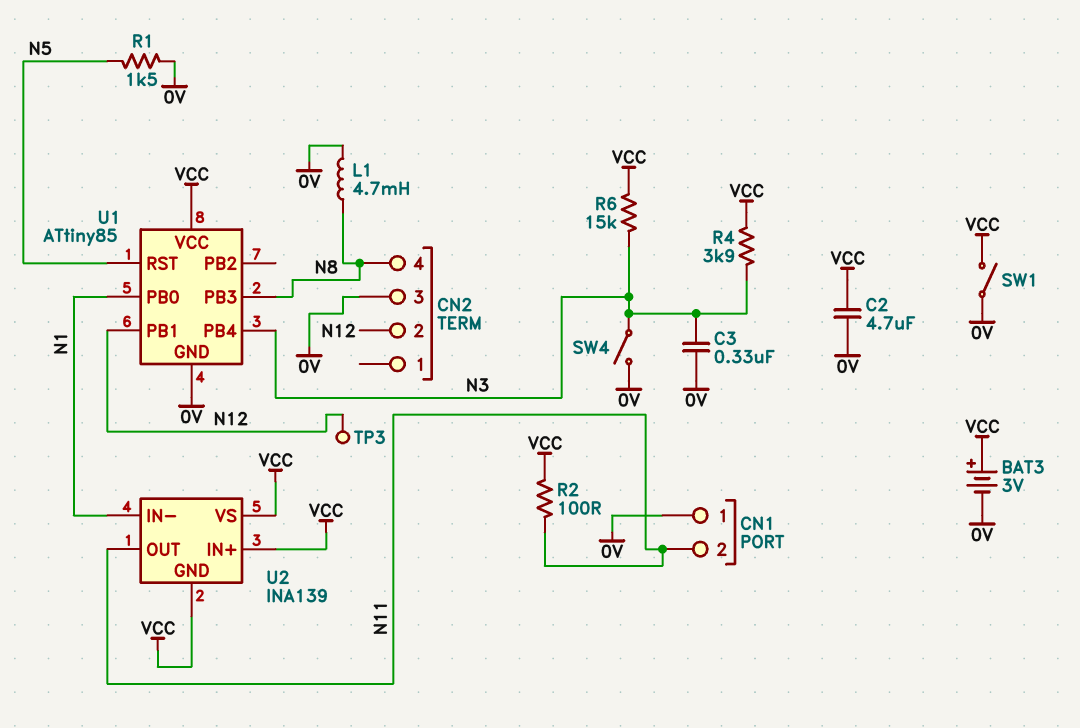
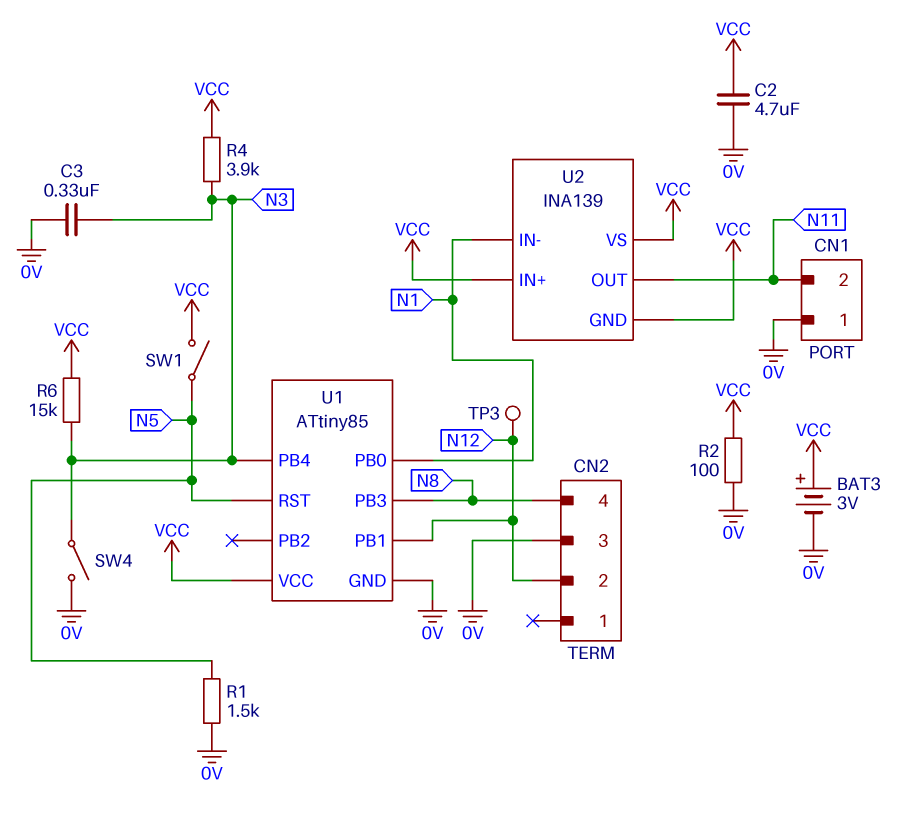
L1: 4.7mH (0V, N8) -> none
R2: 100 (N11, VCC) -> 100 (0V, VCC)
SW1: switch (0V, VCC) -> switch (N5, VCC)

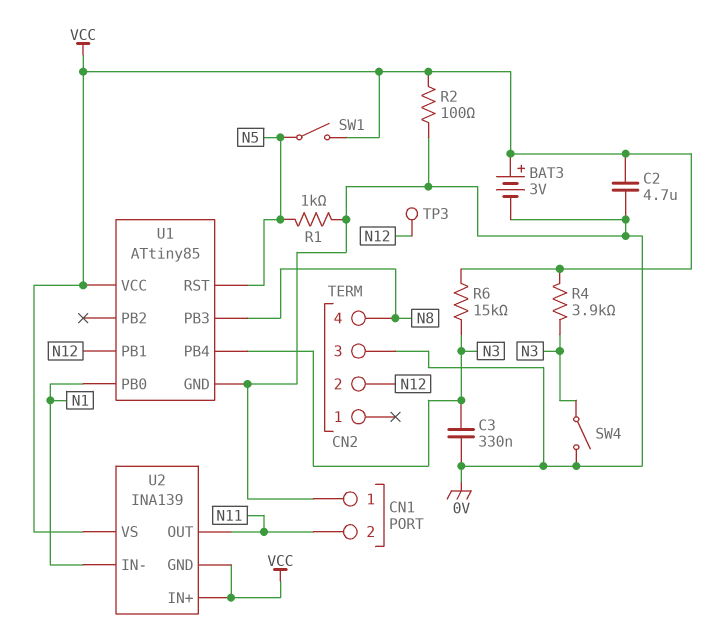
R1: 1.5k (0V, N5) -> 1k (0V, N5)

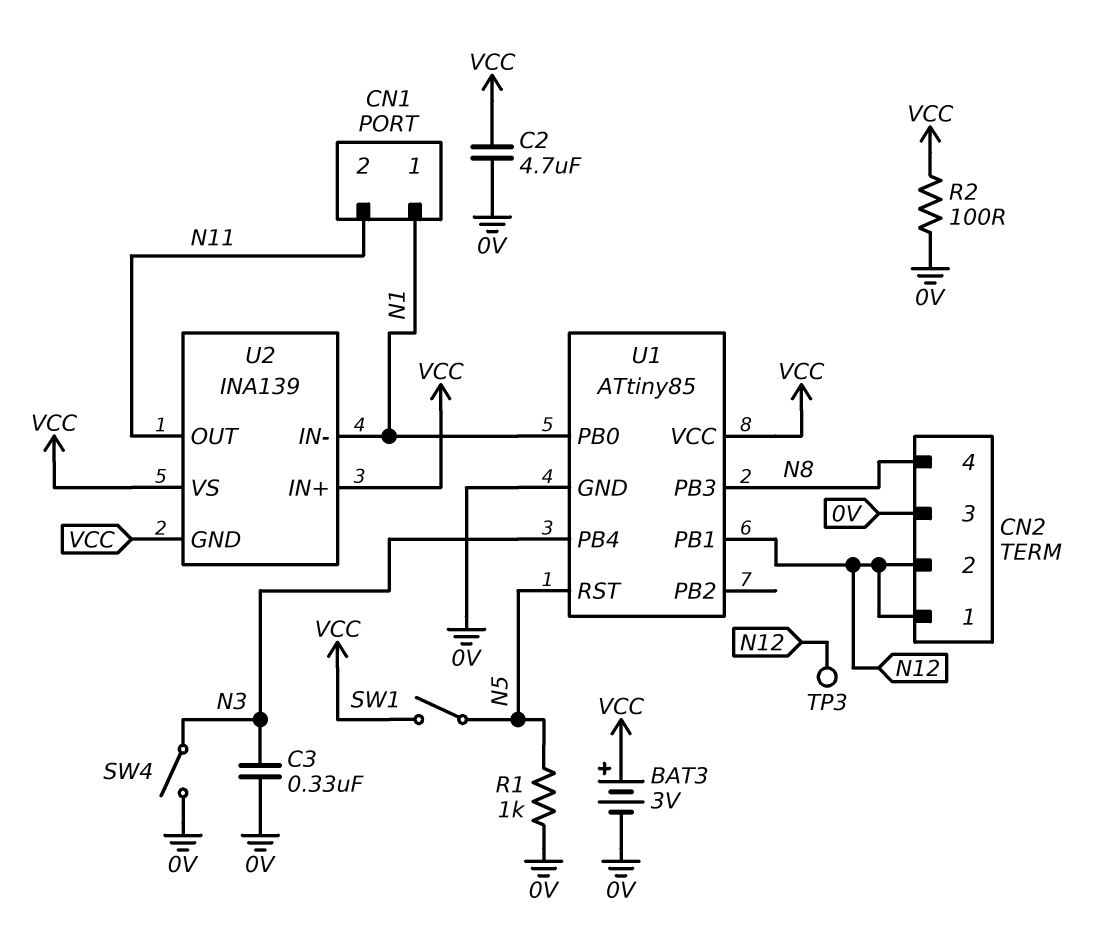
CN1 pin 1: 0V -> N1
CN2 pin 1: none -> N12
R4: 3.9k (N3, VCC) -> none
R6: 15k (N3, VCC) -> none

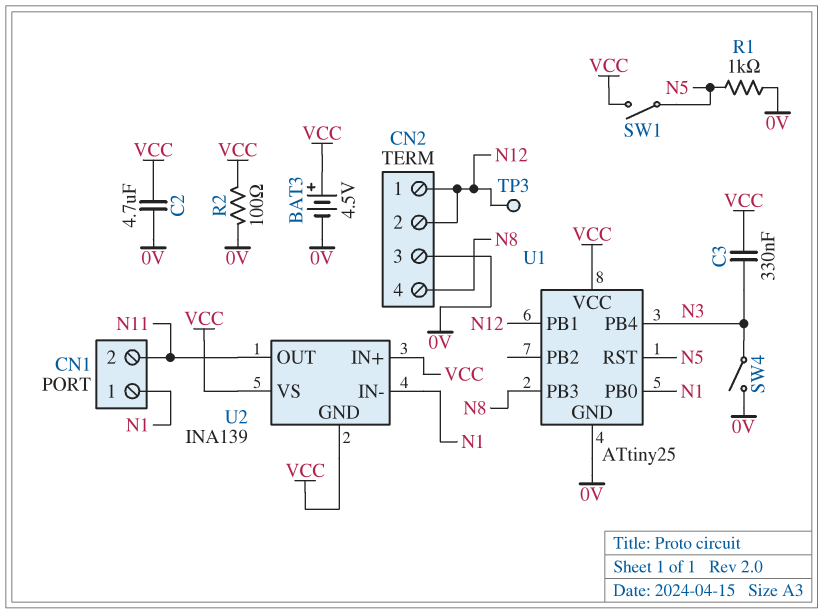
BAT3: 3V (plus VCC, minus 0V) -> 4.5V (plus VCC, minus 0V)
C3: 330nF (0V, N3) -> 330nF (N3, VCC)
U1: ATtiny85 -> ATtiny25

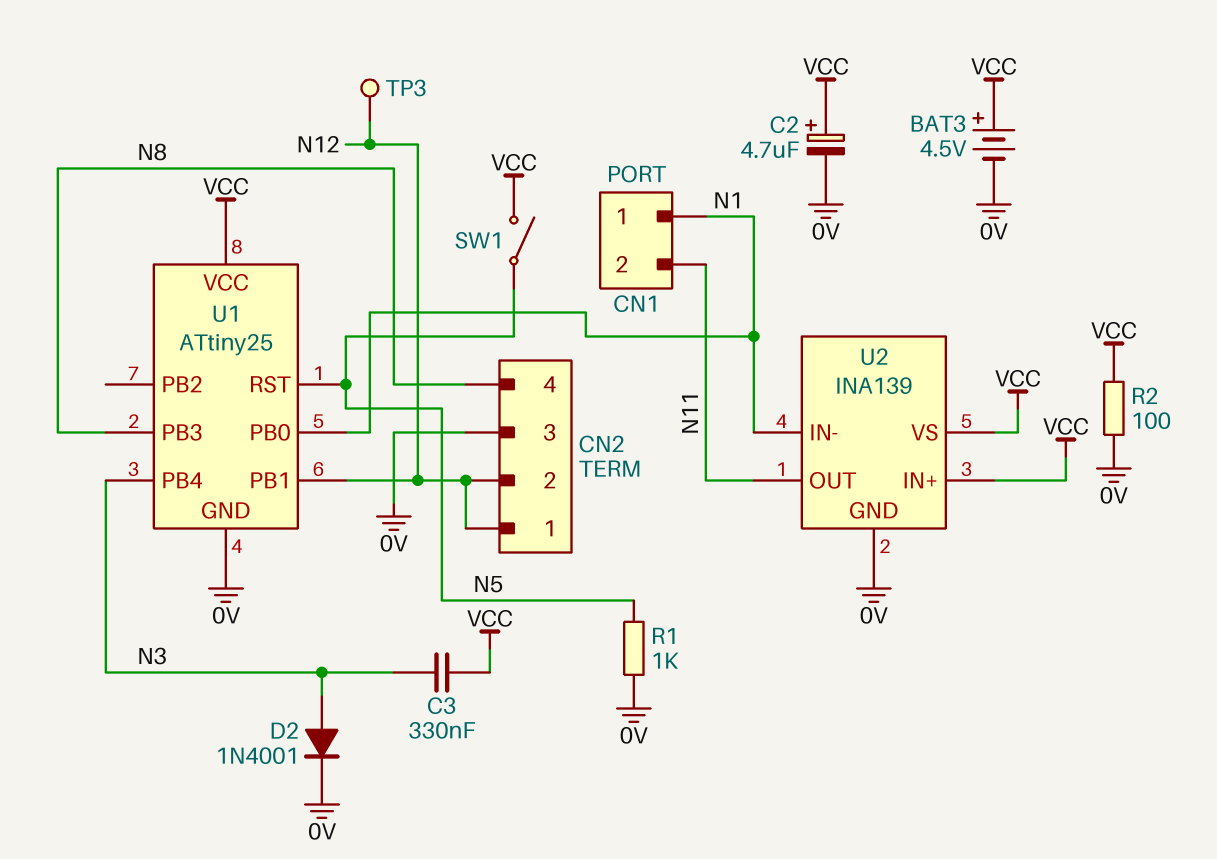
C2: 4.7uF (0V, VCC) -> 4.7uF (plus VCC, minus 0V)
D2: none -> diode 1N4001 (A N3, K 0V)
SW4: switch (0V, N3) -> none
U2 pin GND: VCC -> 0V

